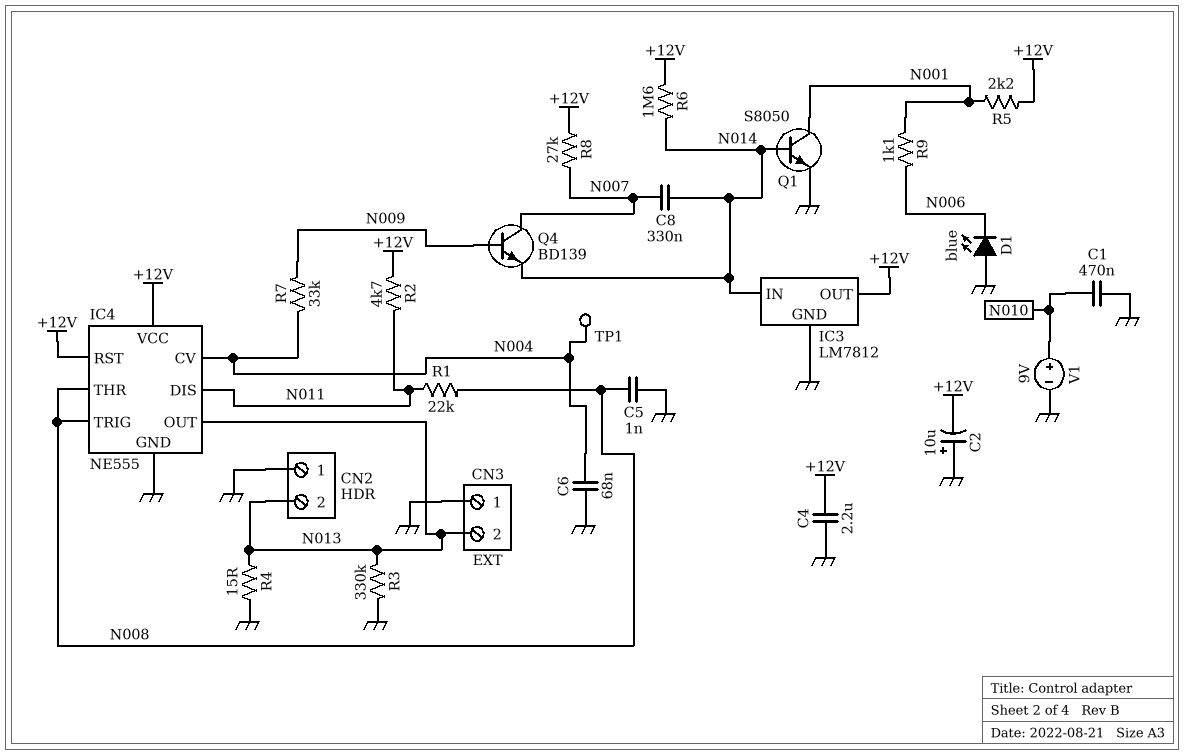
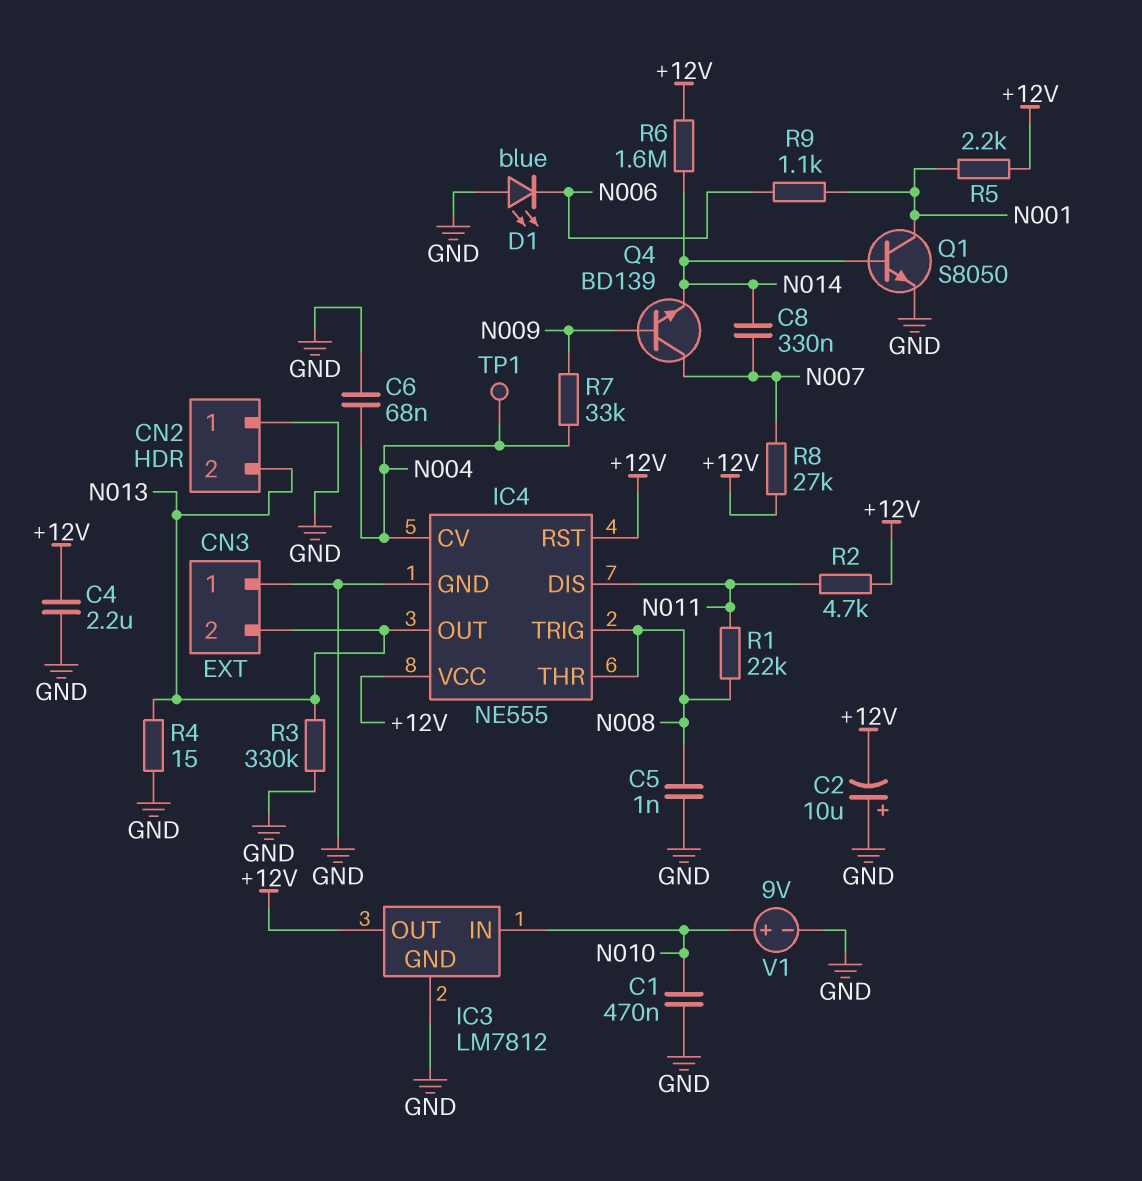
IC3 pin IN: N014 -> N010

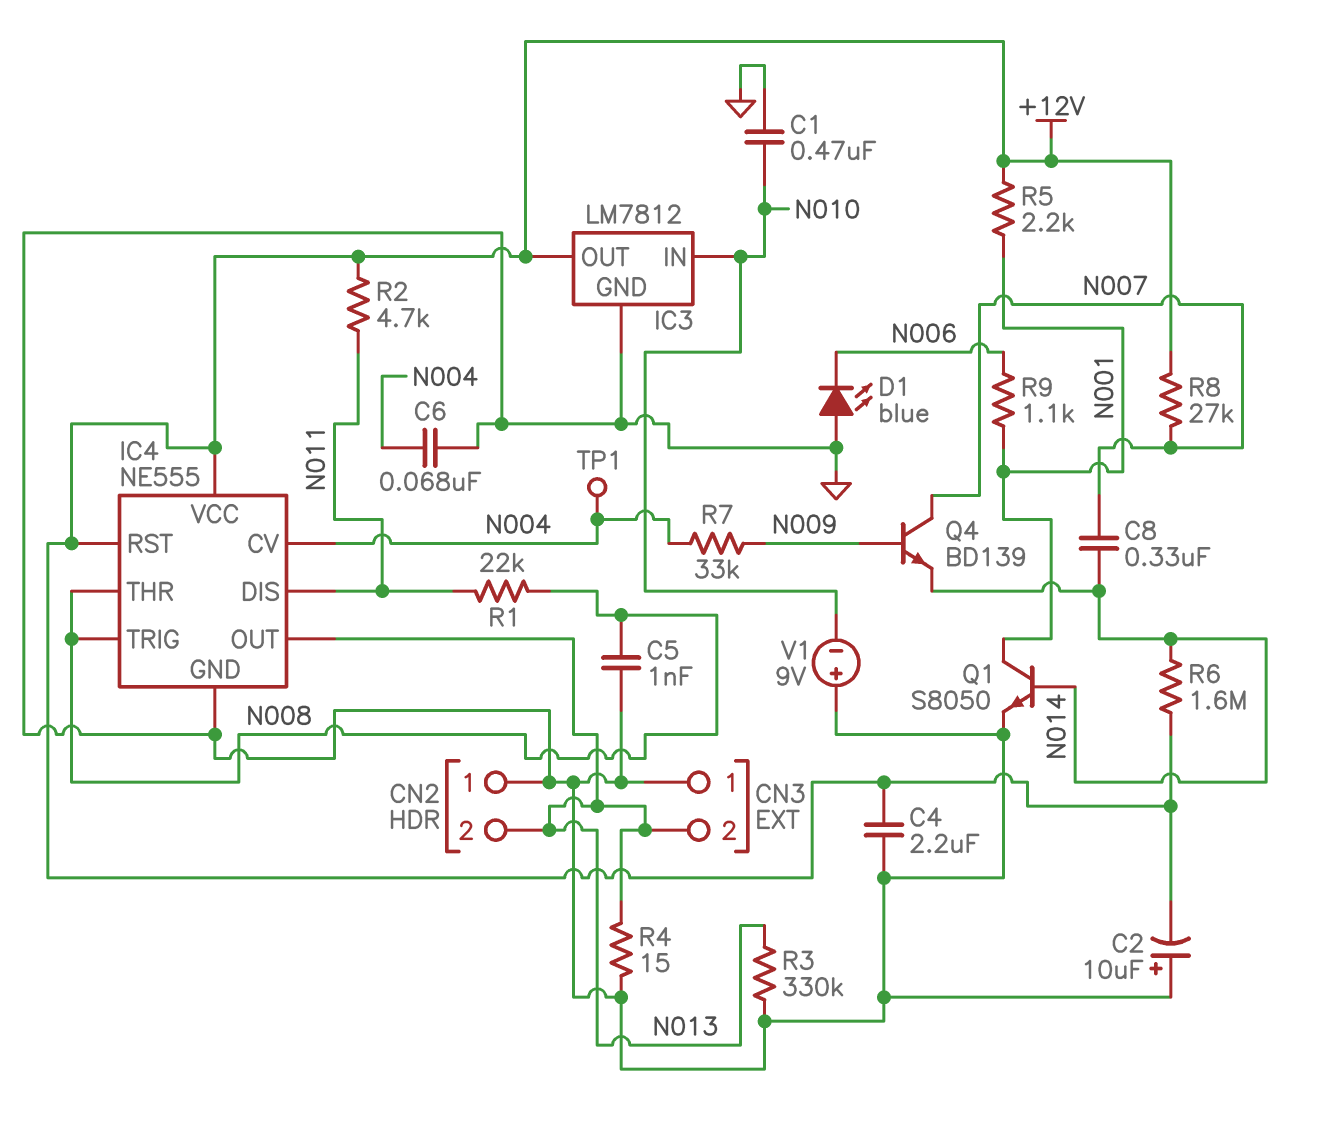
V1: 9V (plus N010, minus GND) -> 9V (plus GND, minus N010)

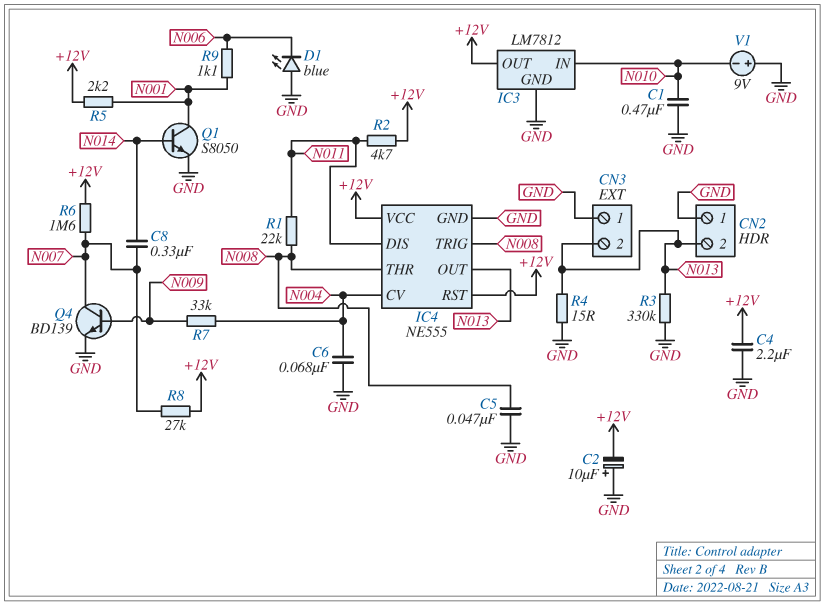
C5: 1nF (GND, N008) -> 47nF (GND, N008)
Q4: NPN BD139 (B N009, C N007, E N014) -> NPN BD139 (B N009, C N007, E GND)
R6: 1.6M (+12V, N014) -> 1.6M (+12V, N007)
TP1: test point (N004) -> none

